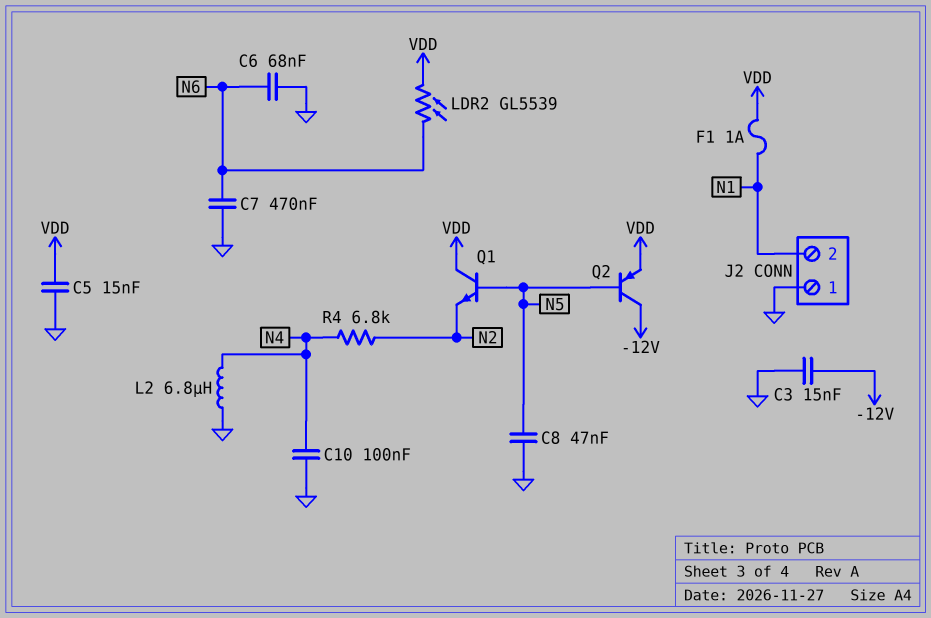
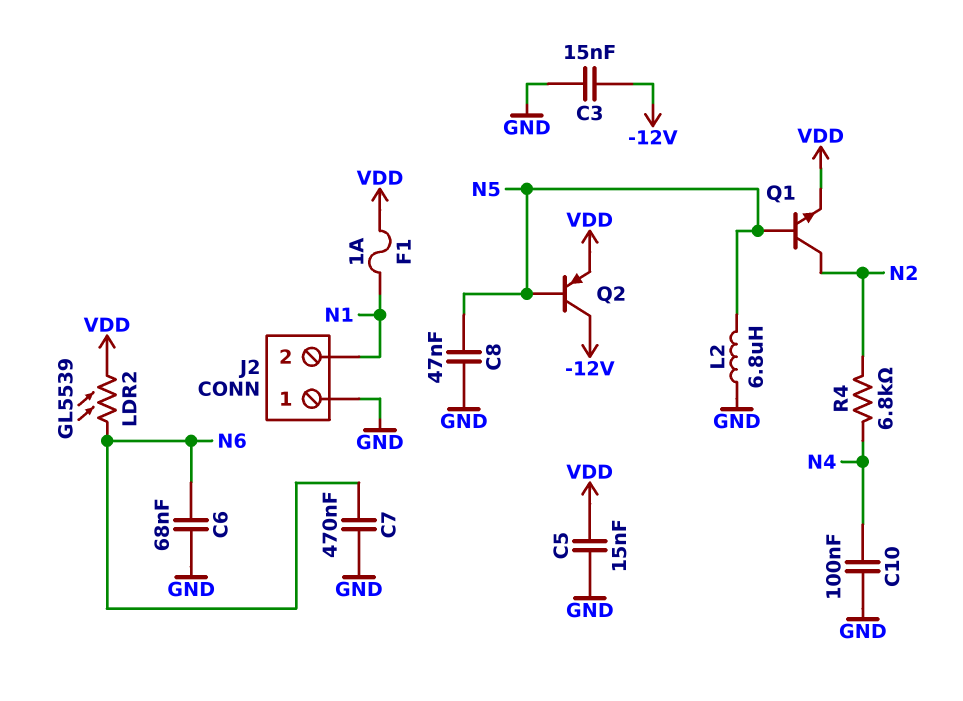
L2: 6.8uH (GND, N4) -> 6.8uH (GND, N5)
Q1: NPN (B N5, C VDD, E N2) -> NPN (B N5, C N2, E VDD)

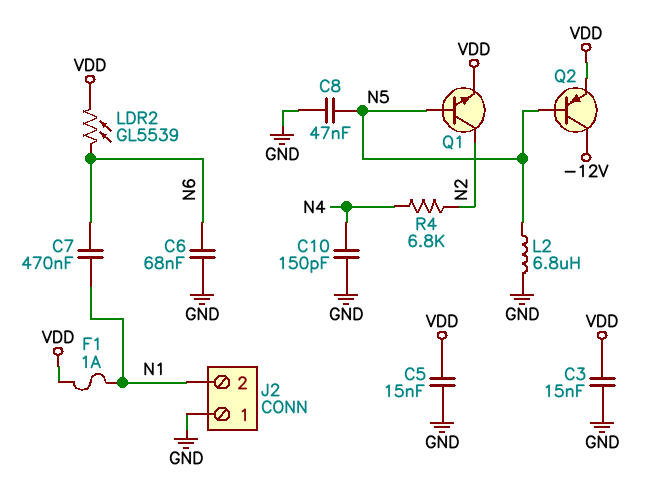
C3: 15nF (-12V, GND) -> 15nF (GND, VDD)
C7: 470nF (GND, N6) -> 470nF (N1, N6)
C10: 100nF (GND, N4) -> 150pF (GND, N4)

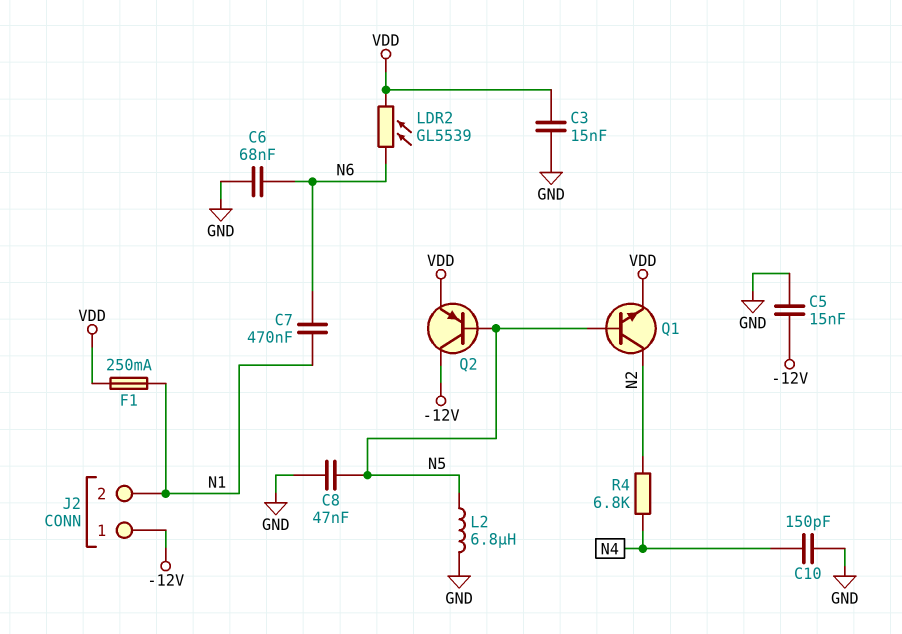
C5: 15nF (GND, VDD) -> 15nF (-12V, GND)
F1: 1A (N1, VDD) -> 250mA (N1, VDD)
J2 pin 1: GND -> -12V

